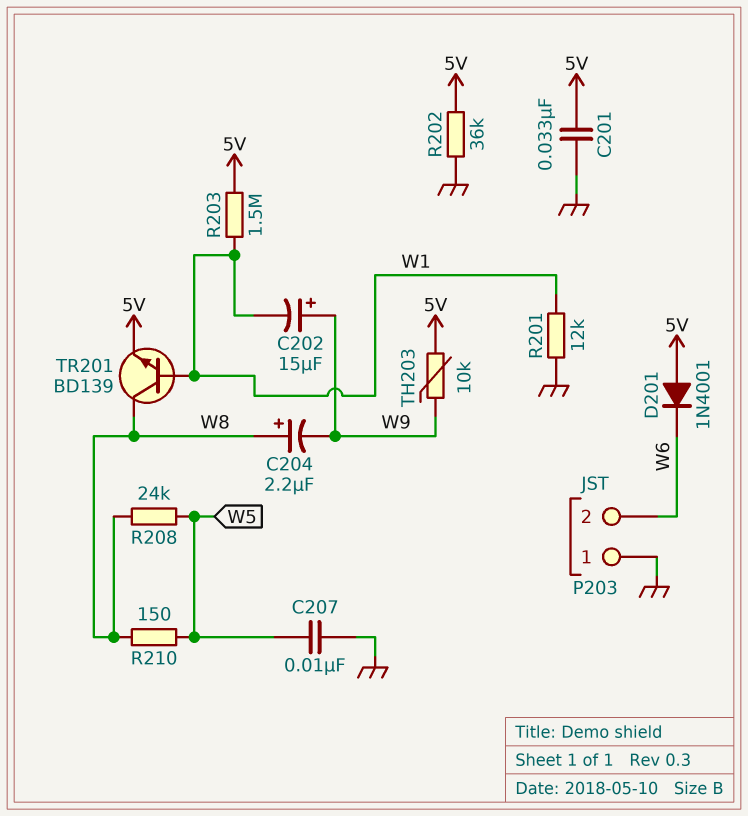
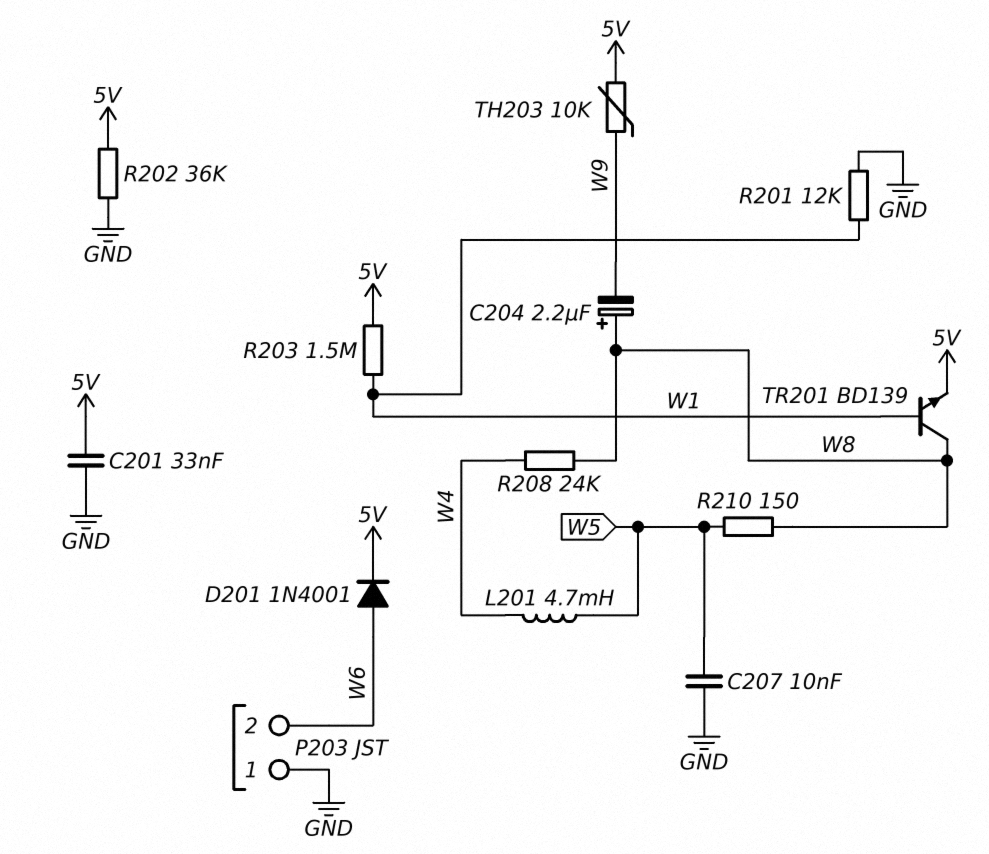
C202: 15uF (plus W9, minus W1) -> none
D201: diode 1N4001 (A 5V, K W6) -> diode 1N4001 (A W6, K 5V)
L201: none -> 4.7mH (W4, W5)
R208: 24k (W5, W8) -> 24k (W4, W8)

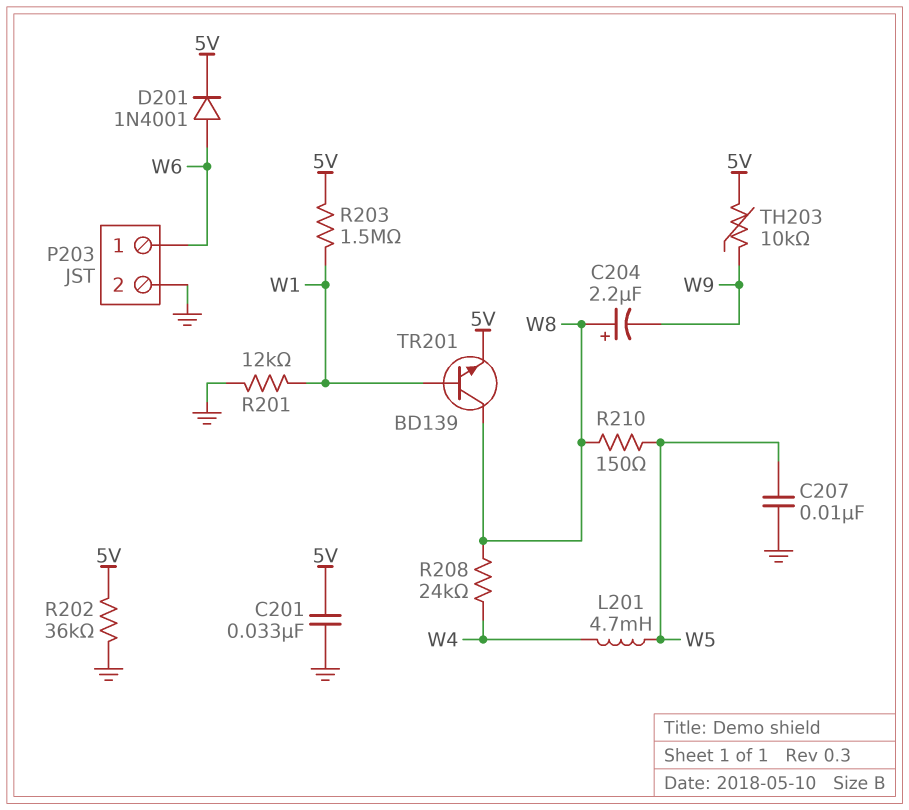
P203 pin 1: GND -> W6
P203 pin 2: W6 -> GND

